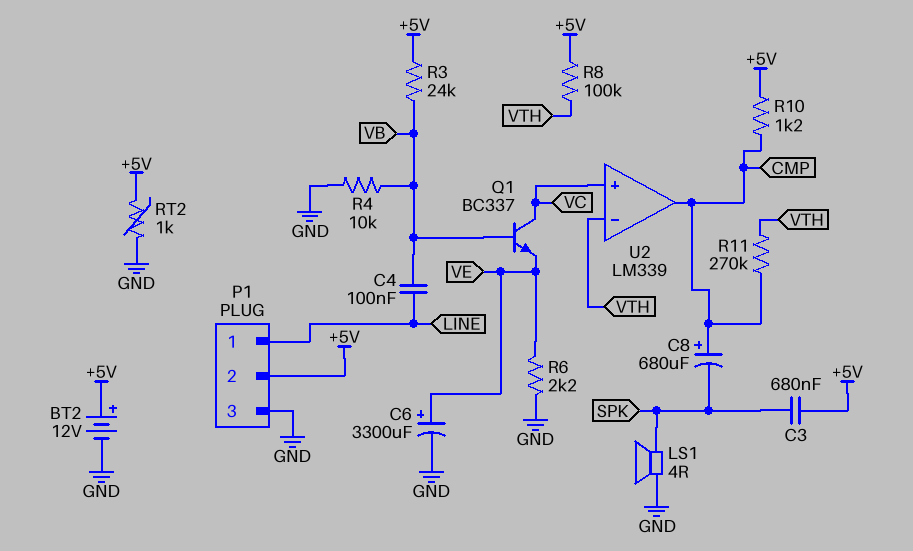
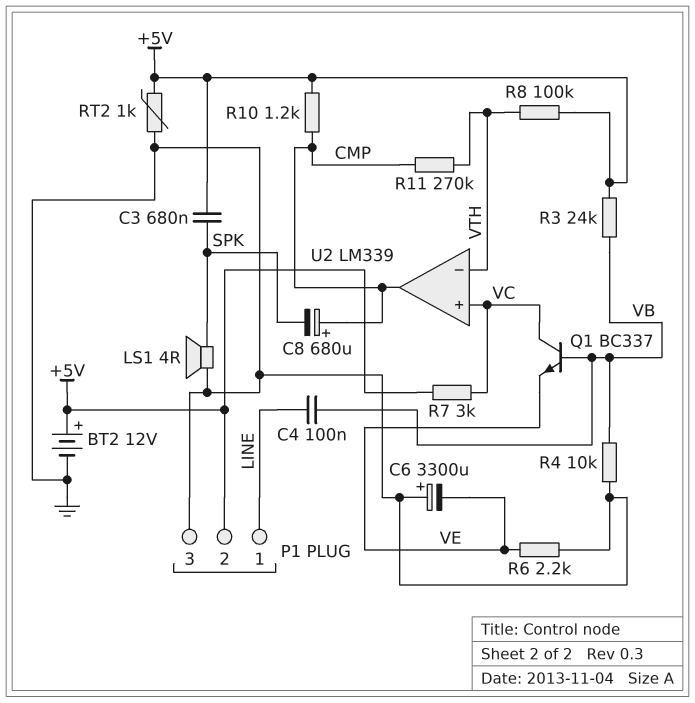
C6: 3300uF (plus VE, minus GND) -> 3300uF (plus GND, minus VE)
R7: none -> 3k (+5V, VC)

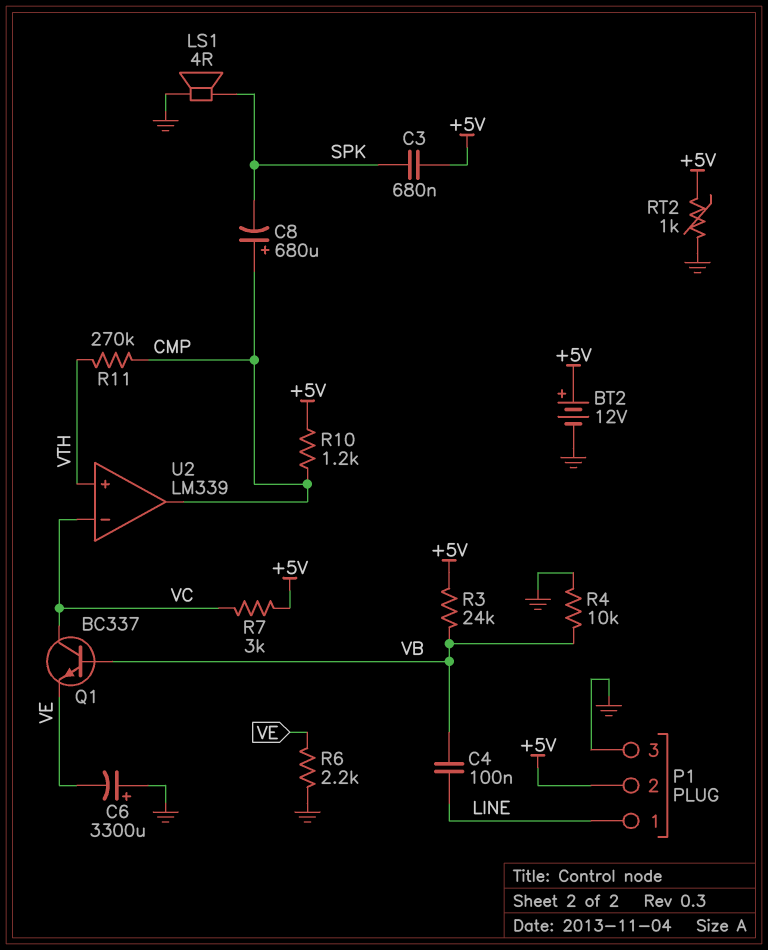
R8: 100k (+5V, VTH) -> none
U2 pin in+: VC -> VTH
U2 pin in-: VTH -> VC

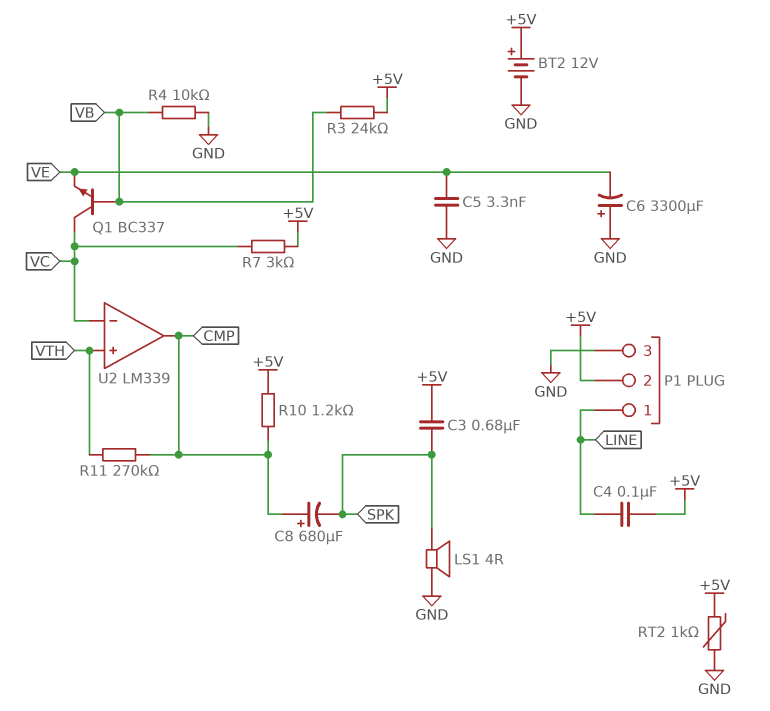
C4: 100nF (LINE, VB) -> 100nF (+5V, LINE)
C5: none -> 3.3nF (GND, VE)
R6: 2.2k (GND, VE) -> none

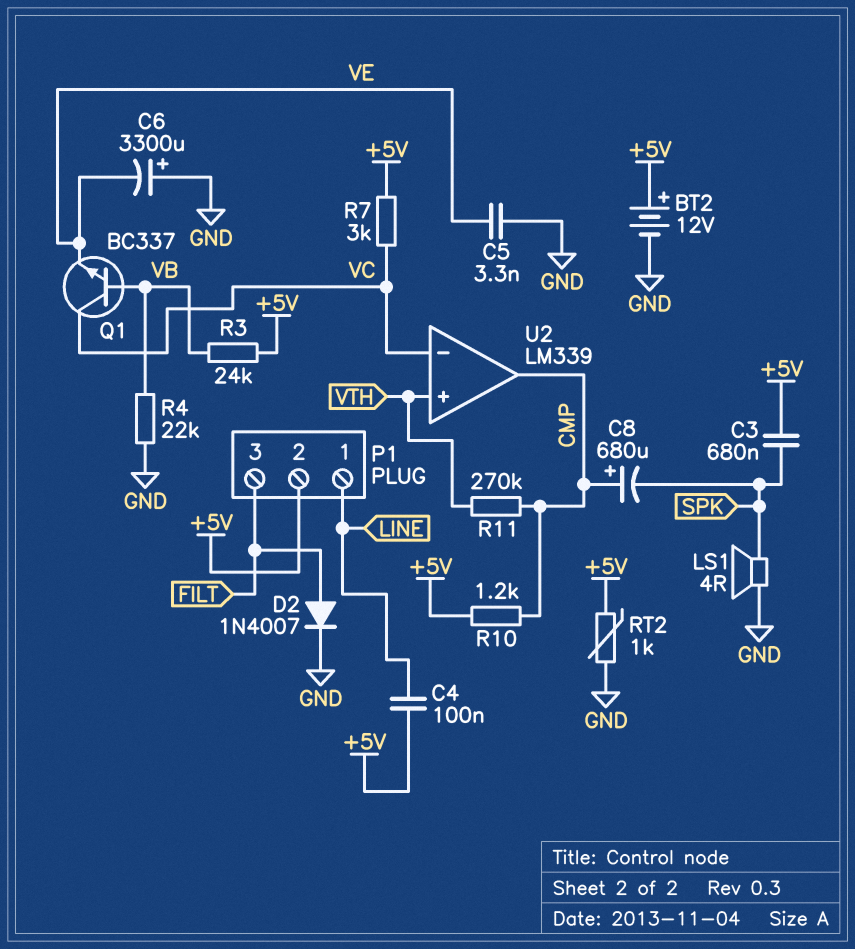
D2: none -> diode 1N4007 (A FILT, K GND)
P1 pin 3: GND -> FILT
R4: 10k (GND, VB) -> 22k (GND, VB)

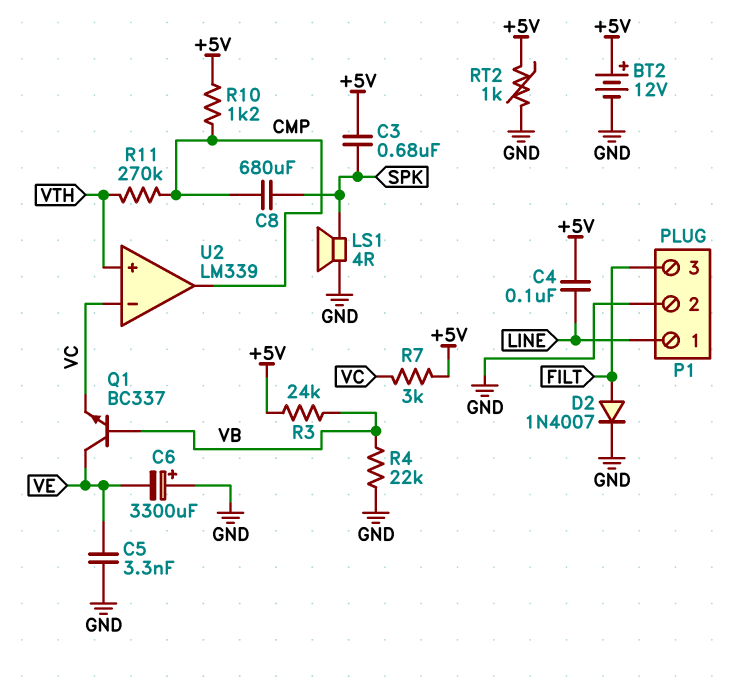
C8: 680uF (plus CMP, minus SPK) -> 680uF (CMP, SPK)
P1 pin 2: +5V -> GND
Q1: NPN BC337 (B VB, C VC, E VE) -> NPN BC337 (B VB, C VE, E VC)

